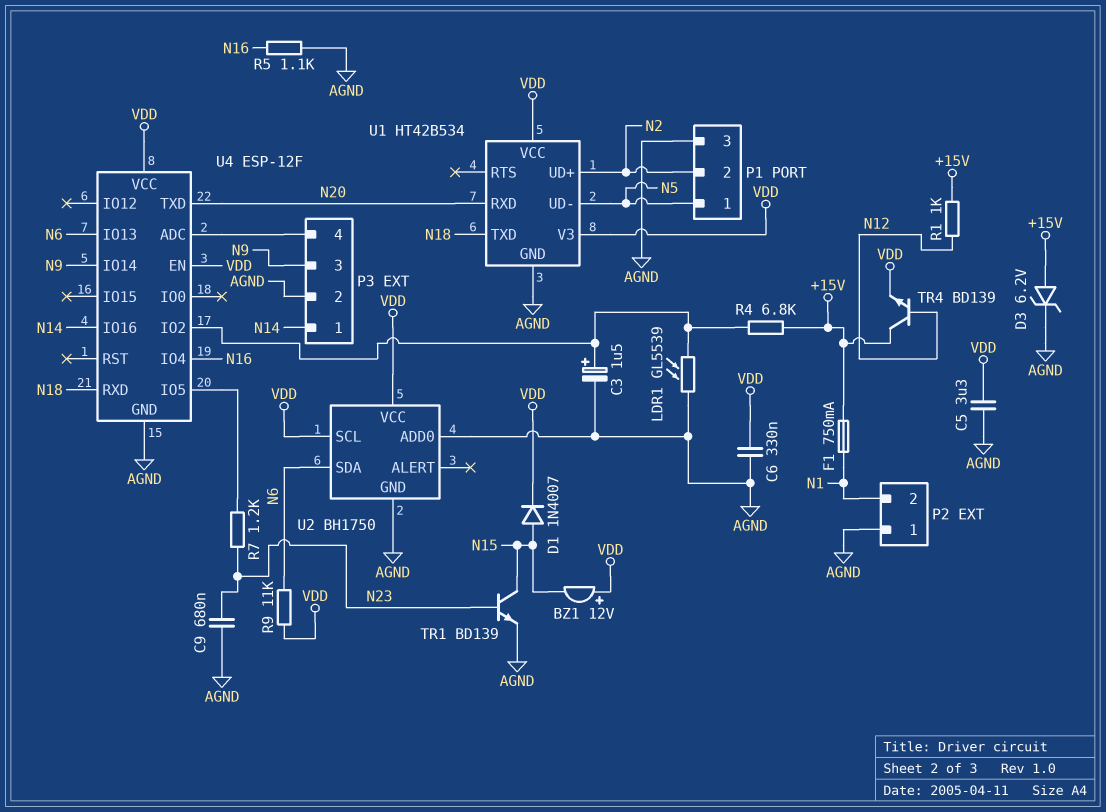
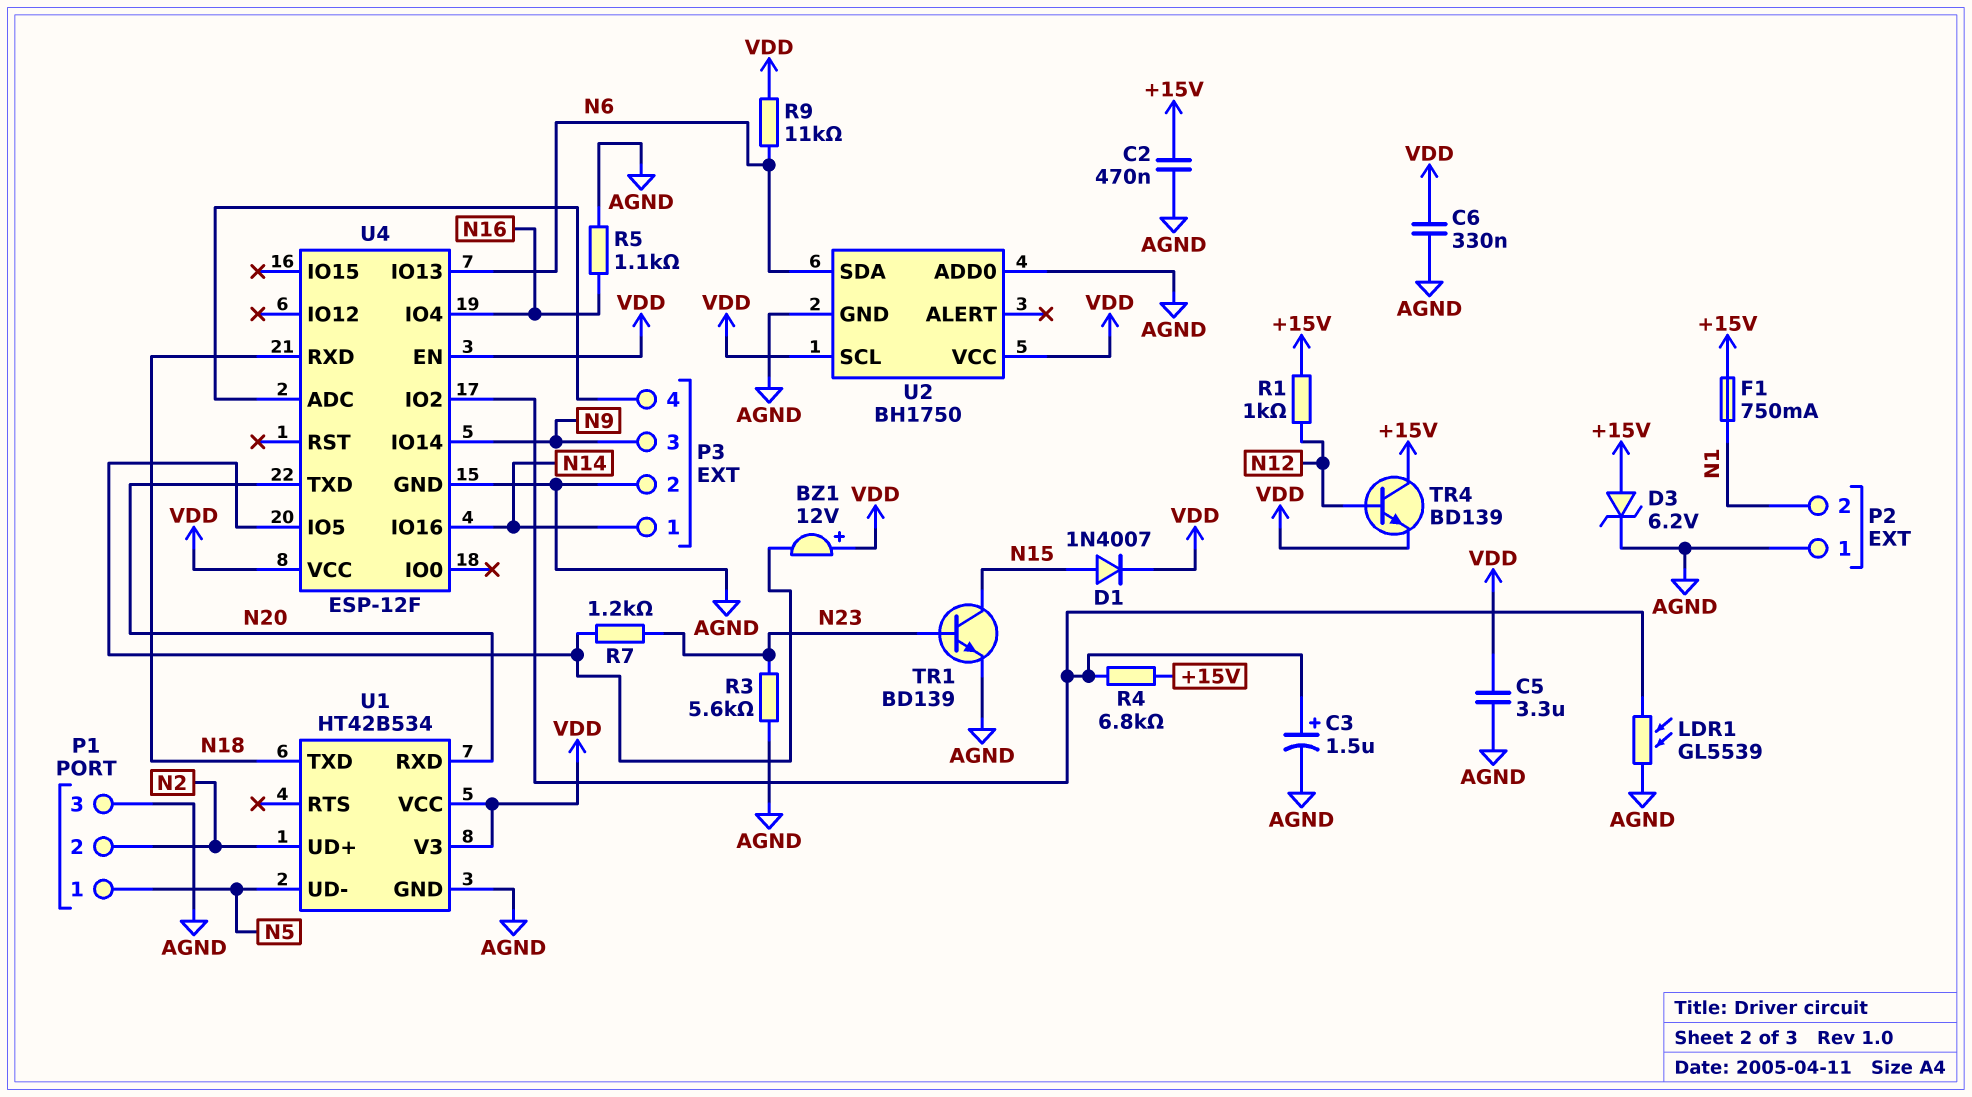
BZ1: buzzer 12V (plus VDD, minus N15) -> buzzer 12V (plus VDD, minus U4/IO5)
C2: none -> 470nF (+15V, AGND)
C9: 680nF (AGND, N23) -> none
R3: none -> 5.6k (AGND, N23)

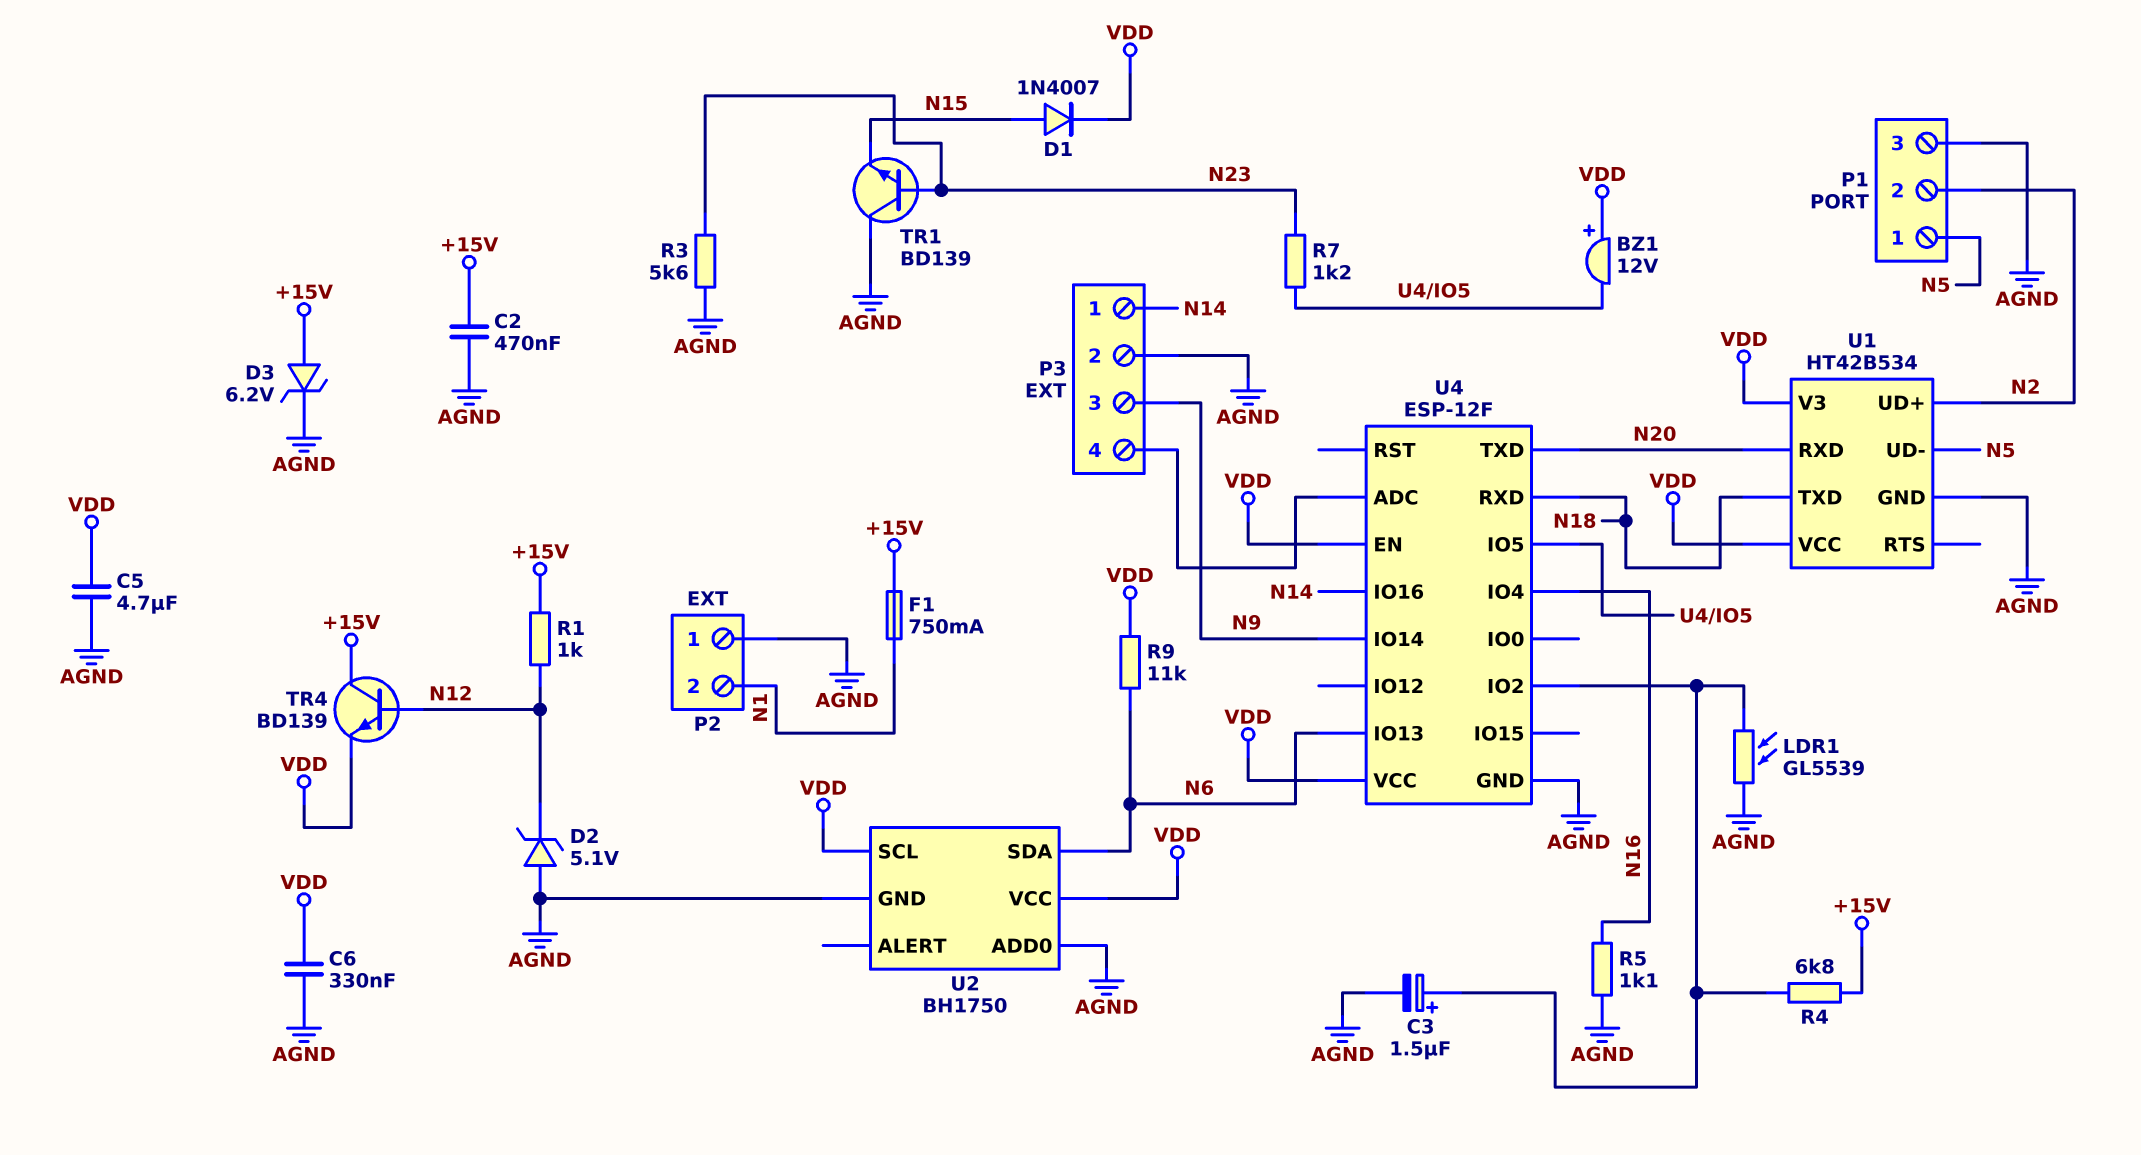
C5: 3.3uF (AGND, VDD) -> 4.7uF (AGND, VDD)
D2: none -> zener 5.1V (A AGND, K N12)
TR1: NPN BD139 (B N23, C N15, E AGND) -> NPN BD139 (B N23, C AGND, E N15)

